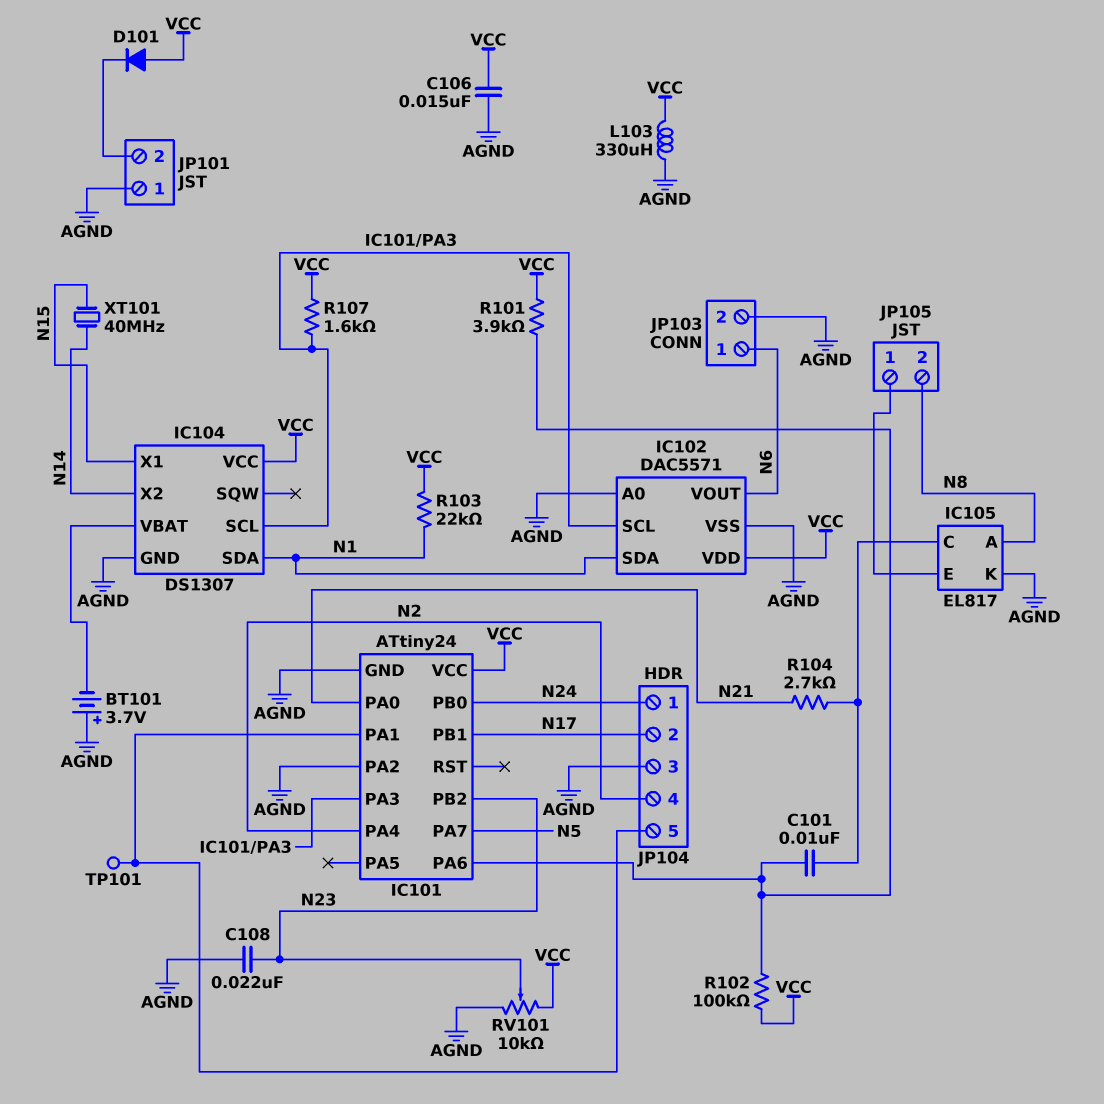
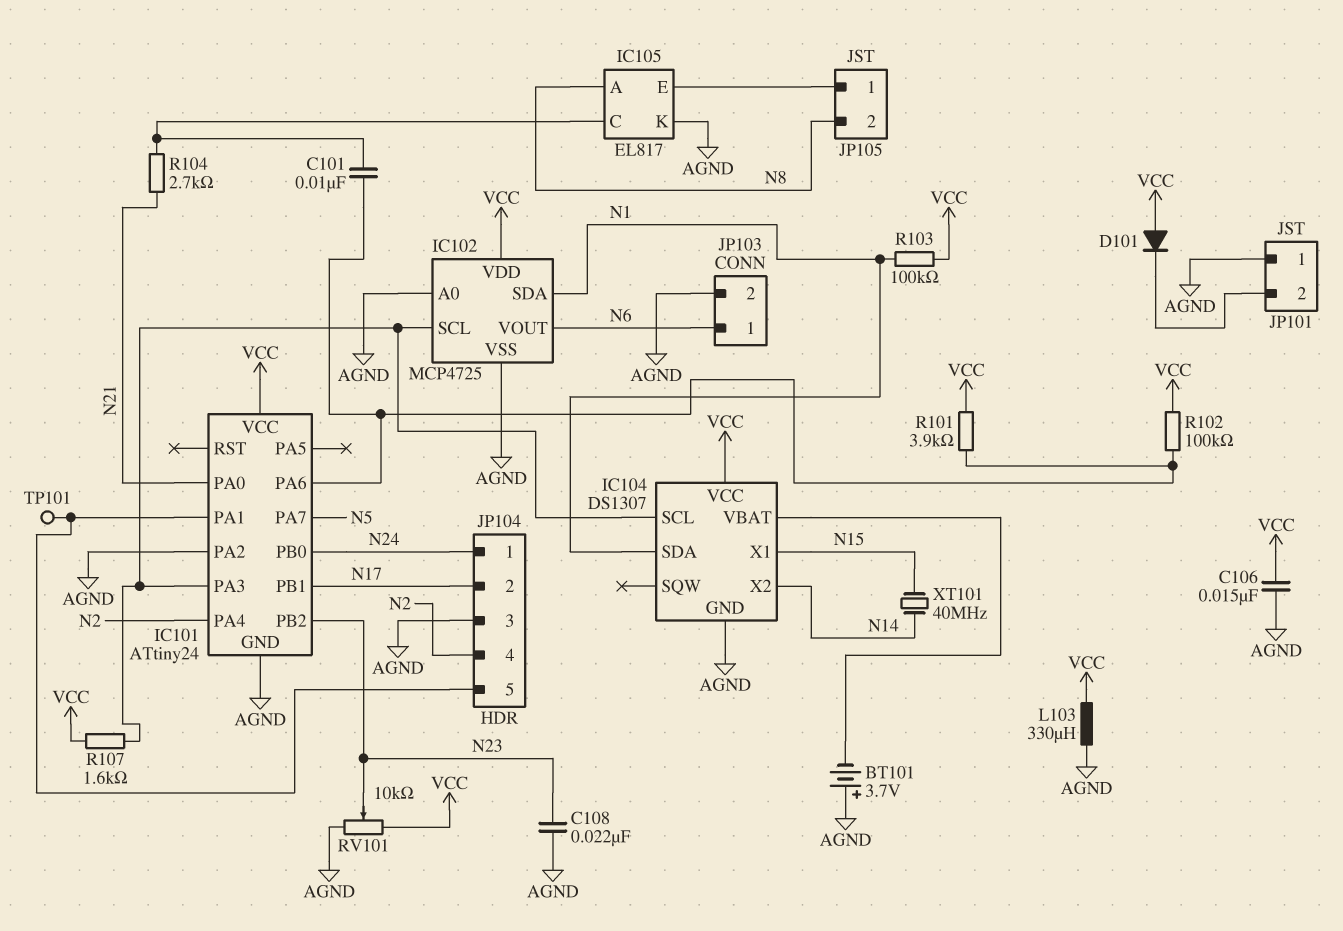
IC102: DAC5571 -> MCP4725
R103: 22k (N1, VCC) -> 100k (N1, VCC)

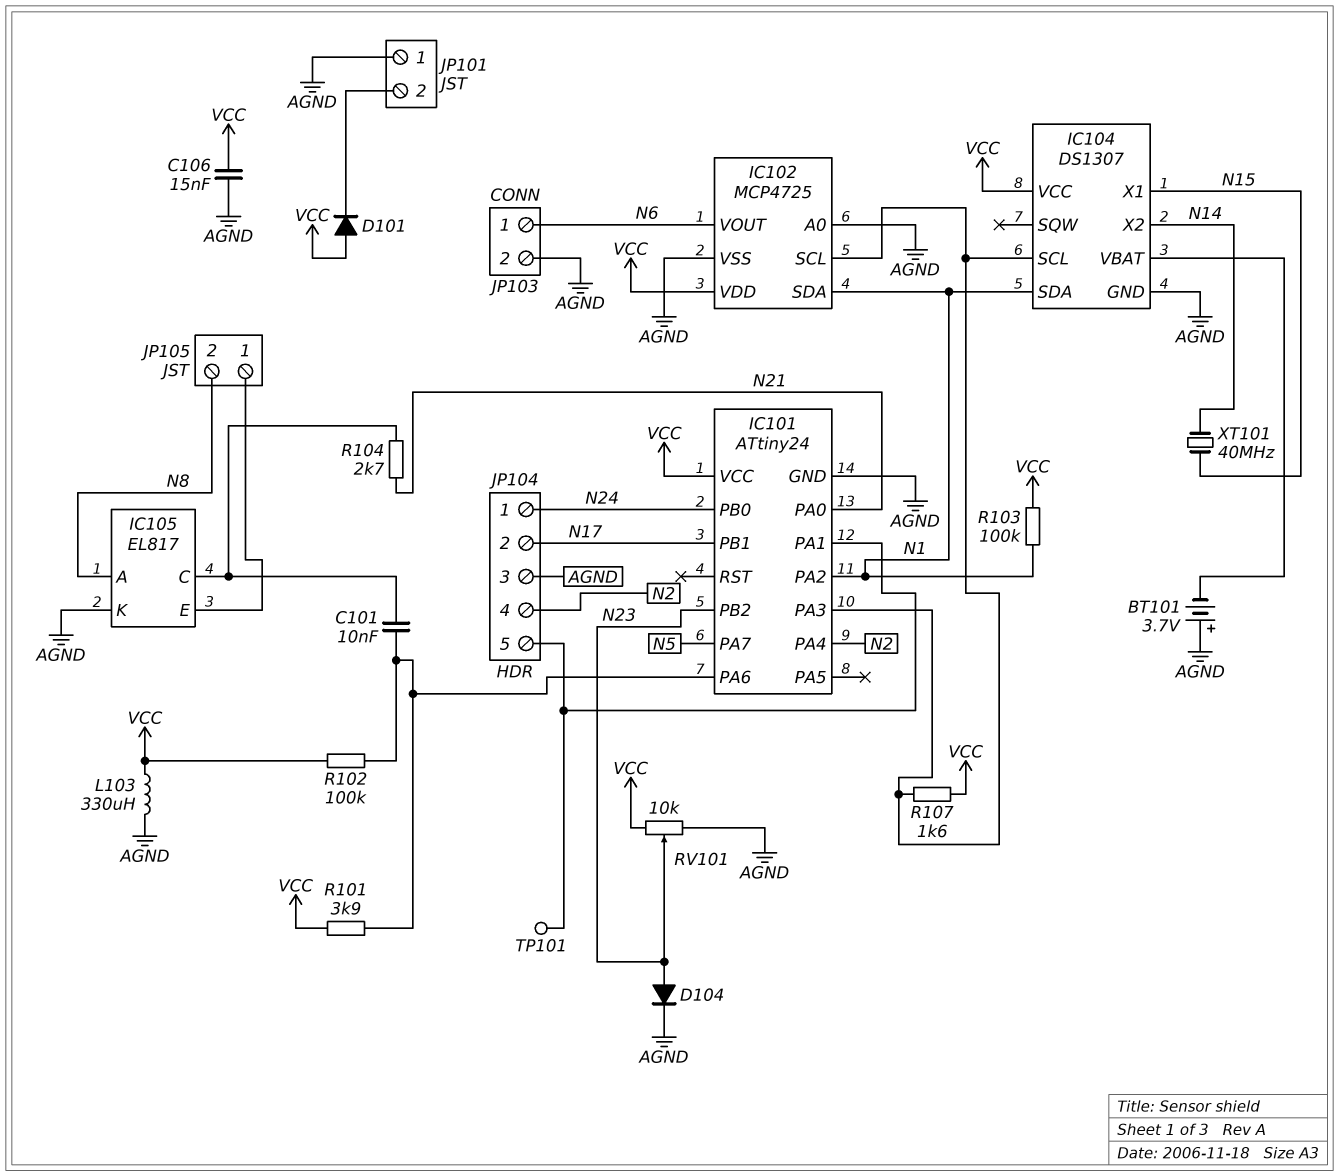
C108: 22nF (AGND, N23) -> none
D104: none -> diode (A N23, K AGND)
IC101 pin PA2: AGND -> N1

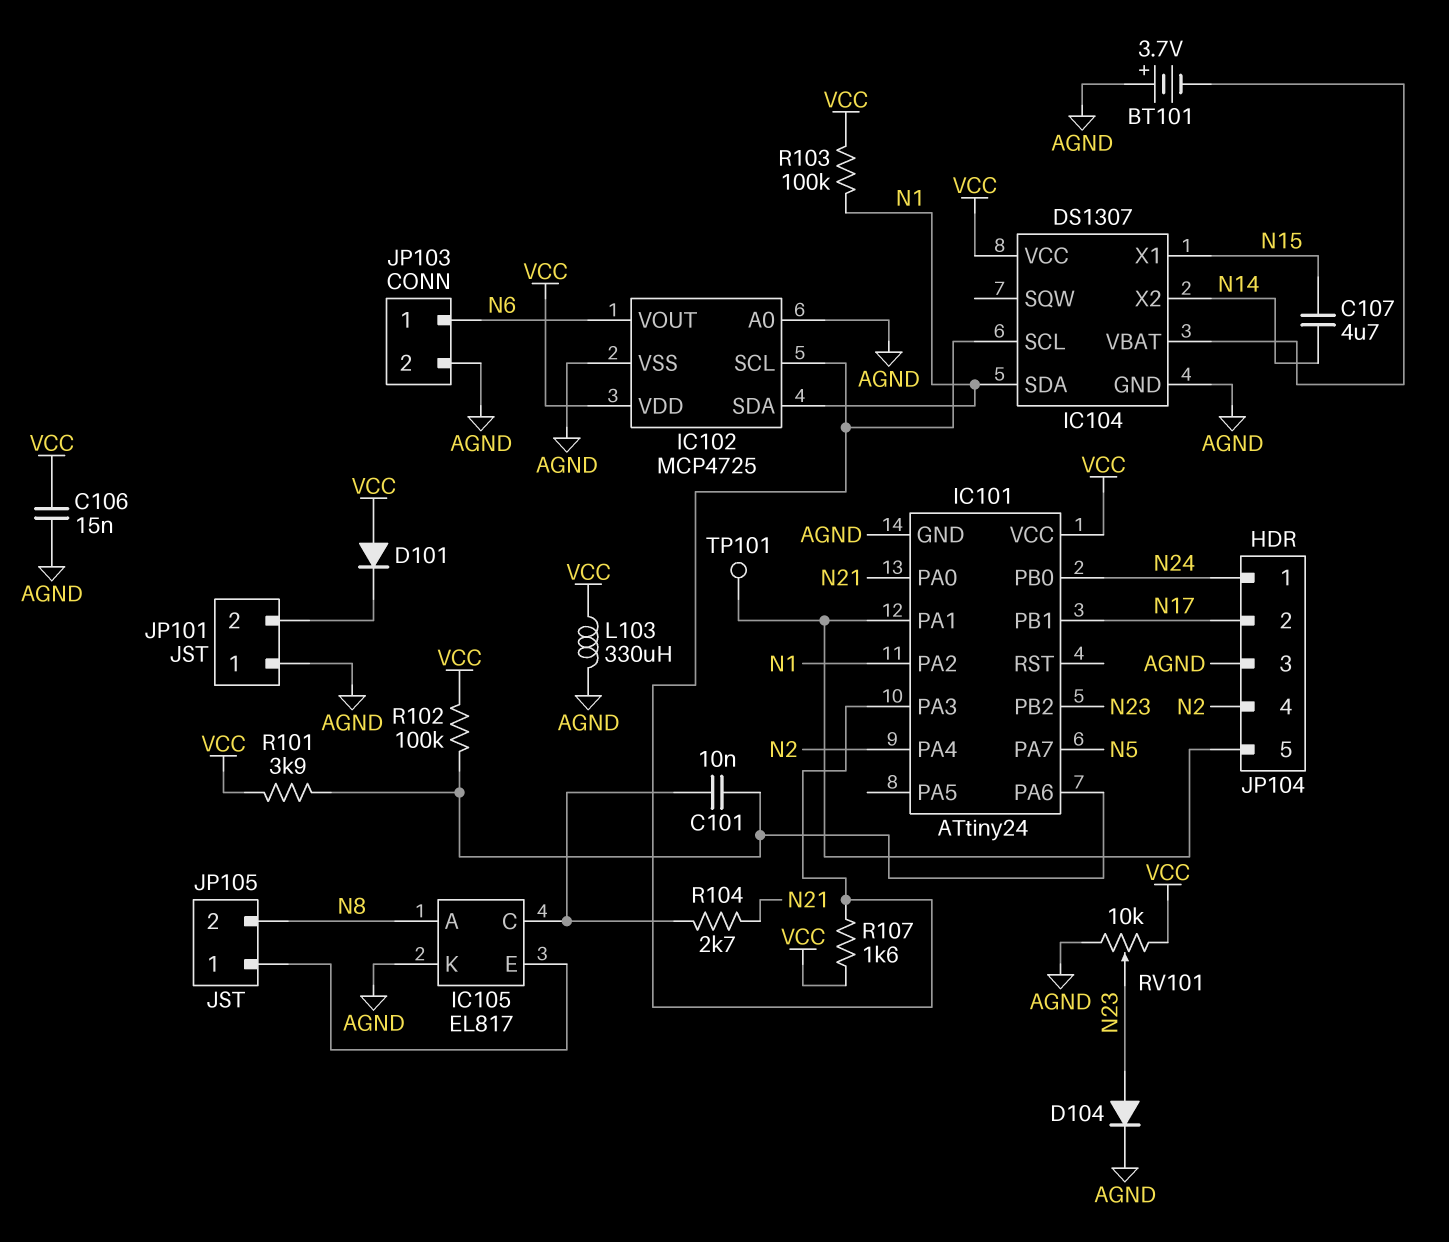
C107: none -> 4.7uF (N14, N15)
XT101: 40MHz (N14, N15) -> none

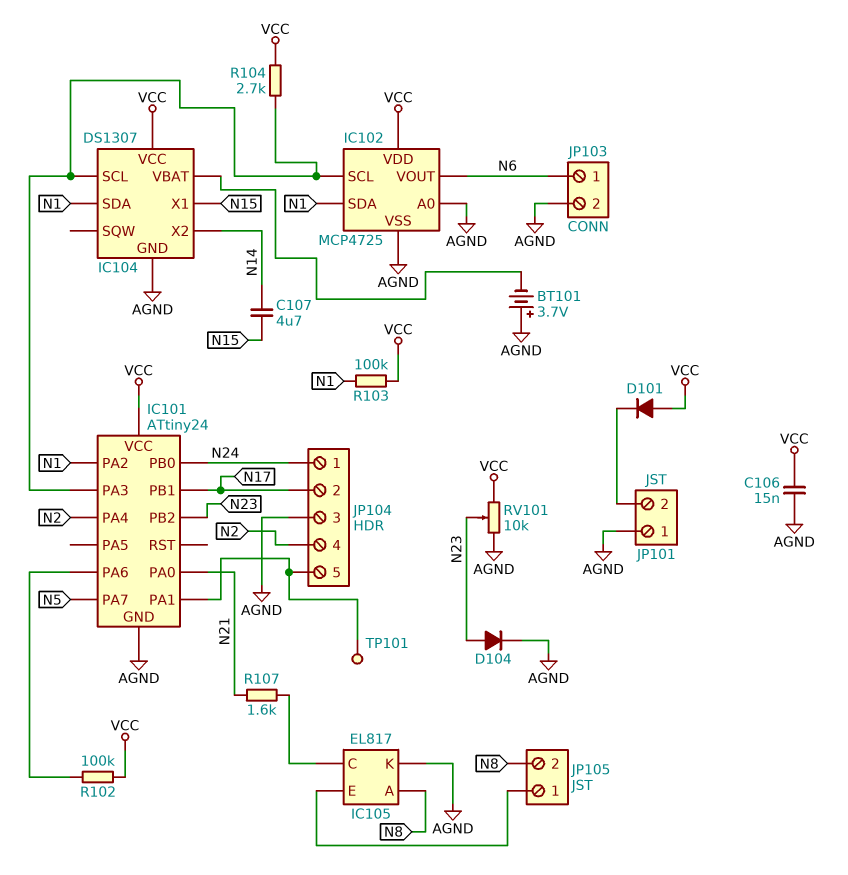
C101: 10nF (IC101/PA6, IC105/C) -> none
L103: 330uH (AGND, VCC) -> none
R101: 3.9k (IC101/PA6, VCC) -> none
R104: 2.7k (IC105/C, N21) -> 2.7k (IC101/PA3, VCC)
R107: 1.6k (IC101/PA3, VCC) -> 1.6k (IC105/C, N21)

